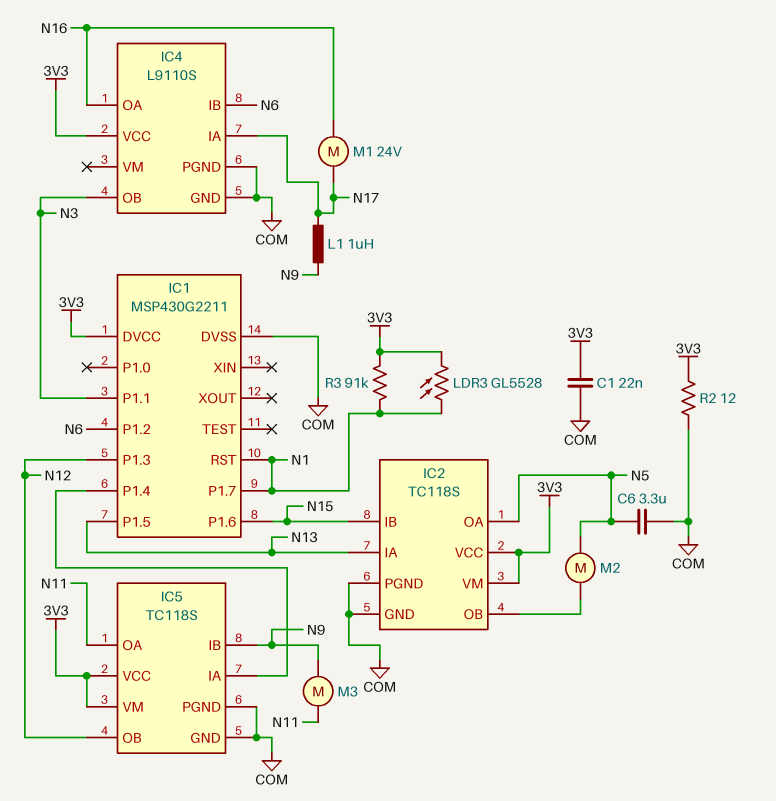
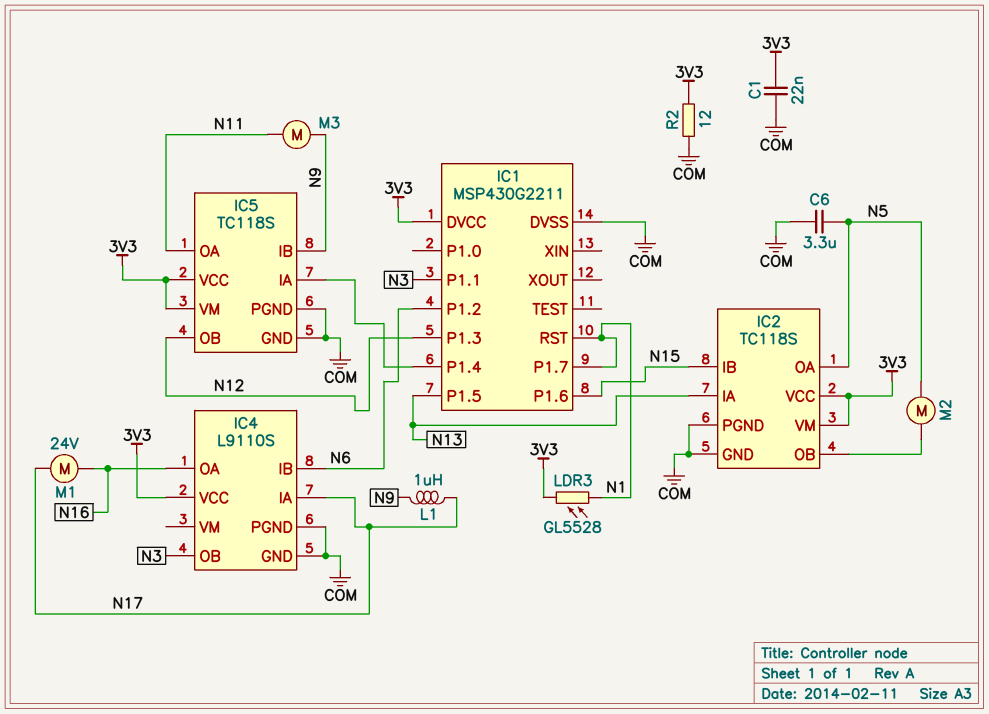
R3: 91k (3V3, N1) -> none

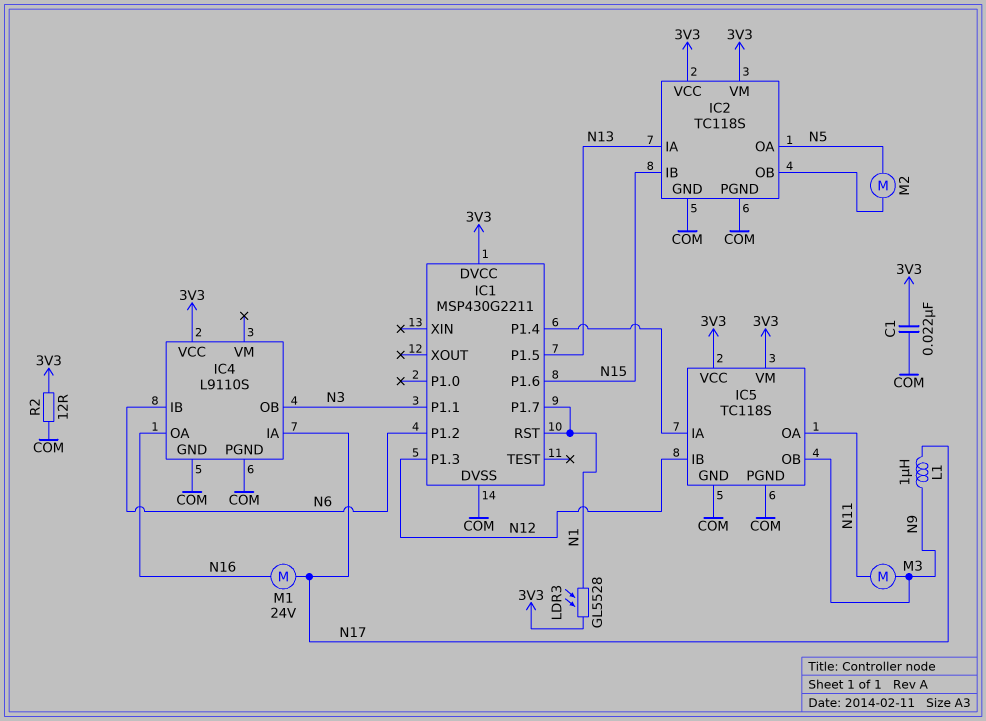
C6: 3.3uF (COM, N5) -> none
IC5 pin IB: N9 -> N12
IC5 pin OB: N12 -> N9

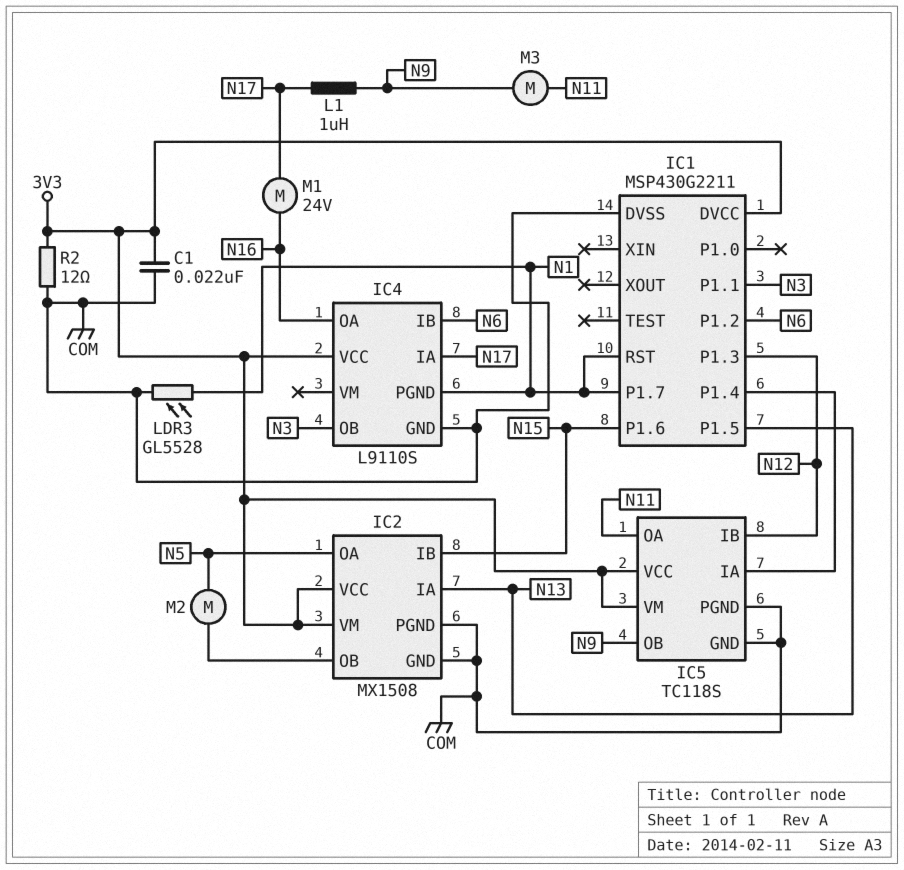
IC2: TC118S -> MX1508
IC4 pin PGND: COM -> N1
LDR3: GL5528 (3V3, N1) -> GL5528 (COM, N1)

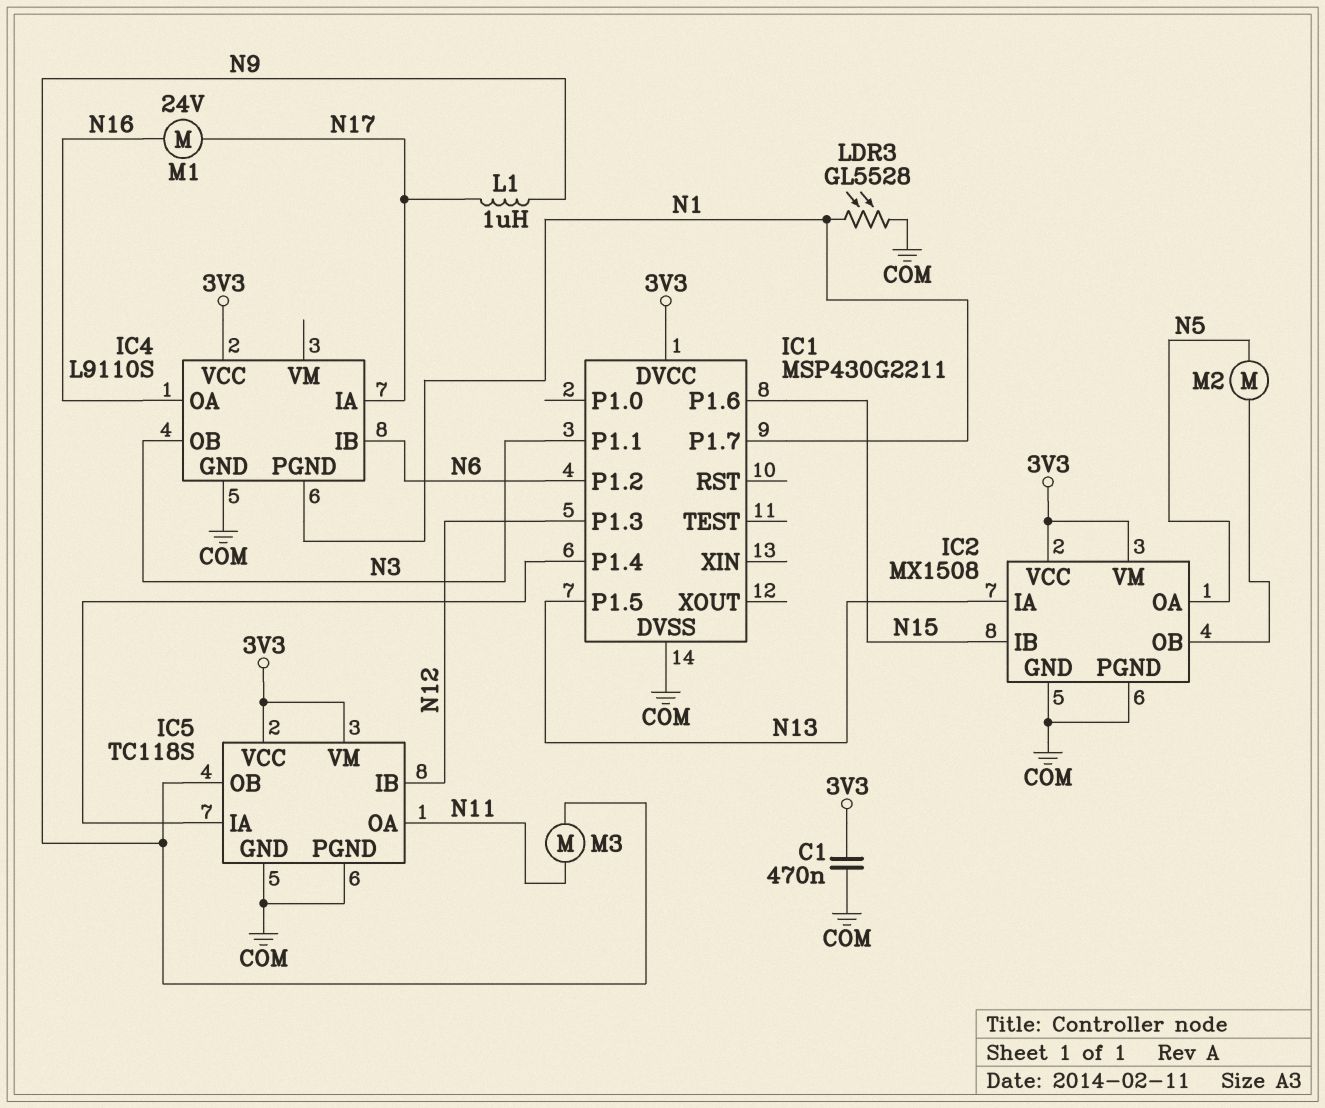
C1: 22nF (3V3, COM) -> 470nF (3V3, COM)
IC1 pin RST: N1 -> none
R2: 12 (3V3, COM) -> none

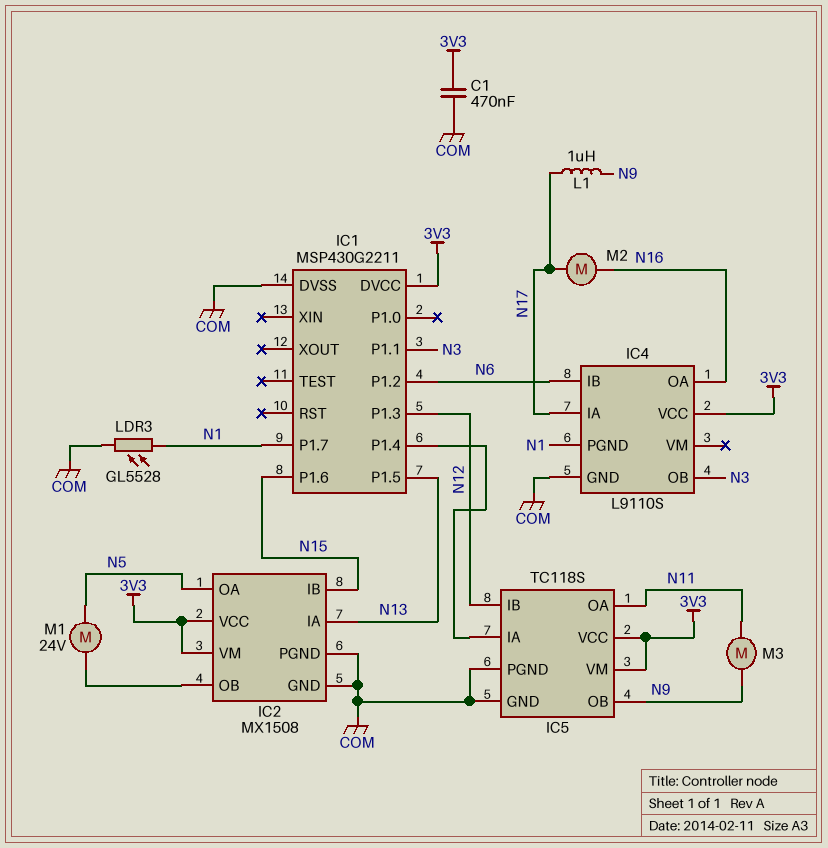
M1: motor 24V (N16, N17) -> motor 24V (IC2/OB, N5)
M2: motor (IC2/OB, N5) -> motor (N16, N17)

